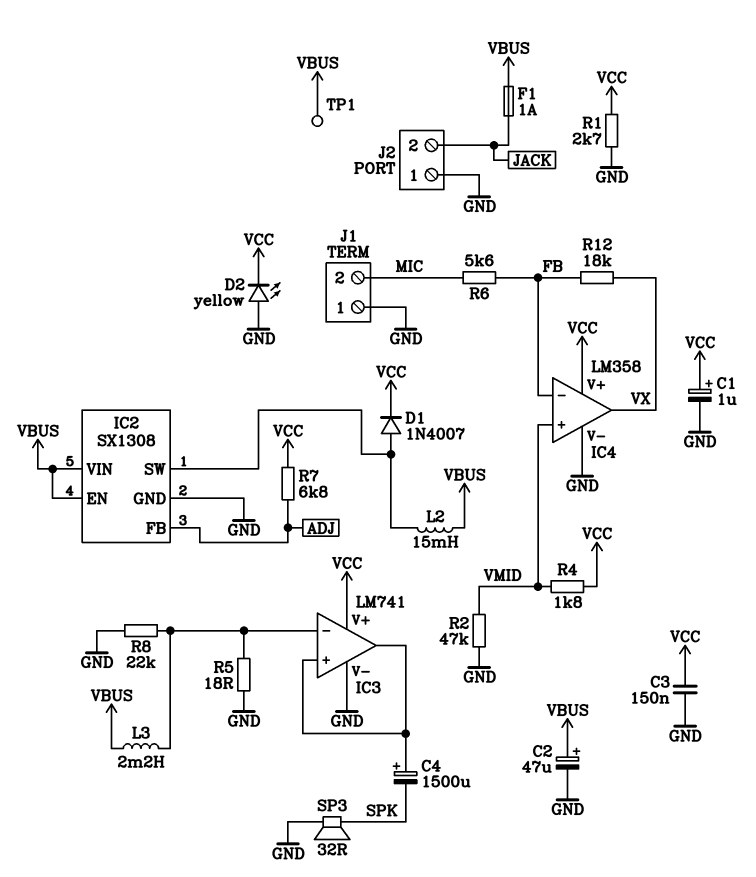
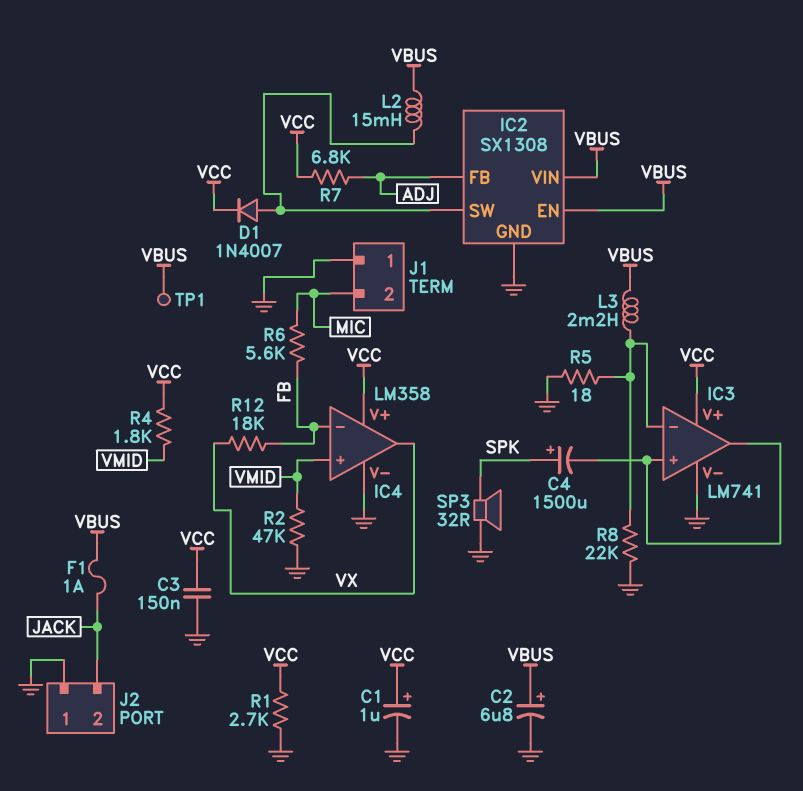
C2: 47uF (plus VBUS, minus GND) -> 6.8uF (plus VBUS, minus GND)
C4: 1500uF (plus IC3/in+, minus SPK) -> 1500uF (plus SPK, minus IC3/in+)
D2: LED yellow (A GND, K VCC) -> none

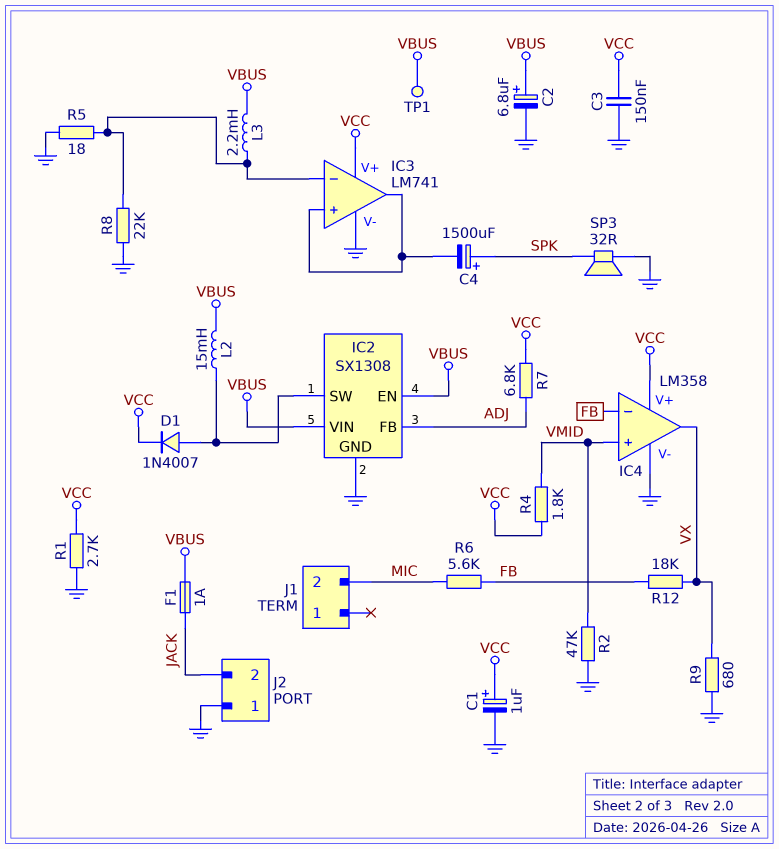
J1 pin 1: GND -> none
R9: none -> 680 (GND, VX)

